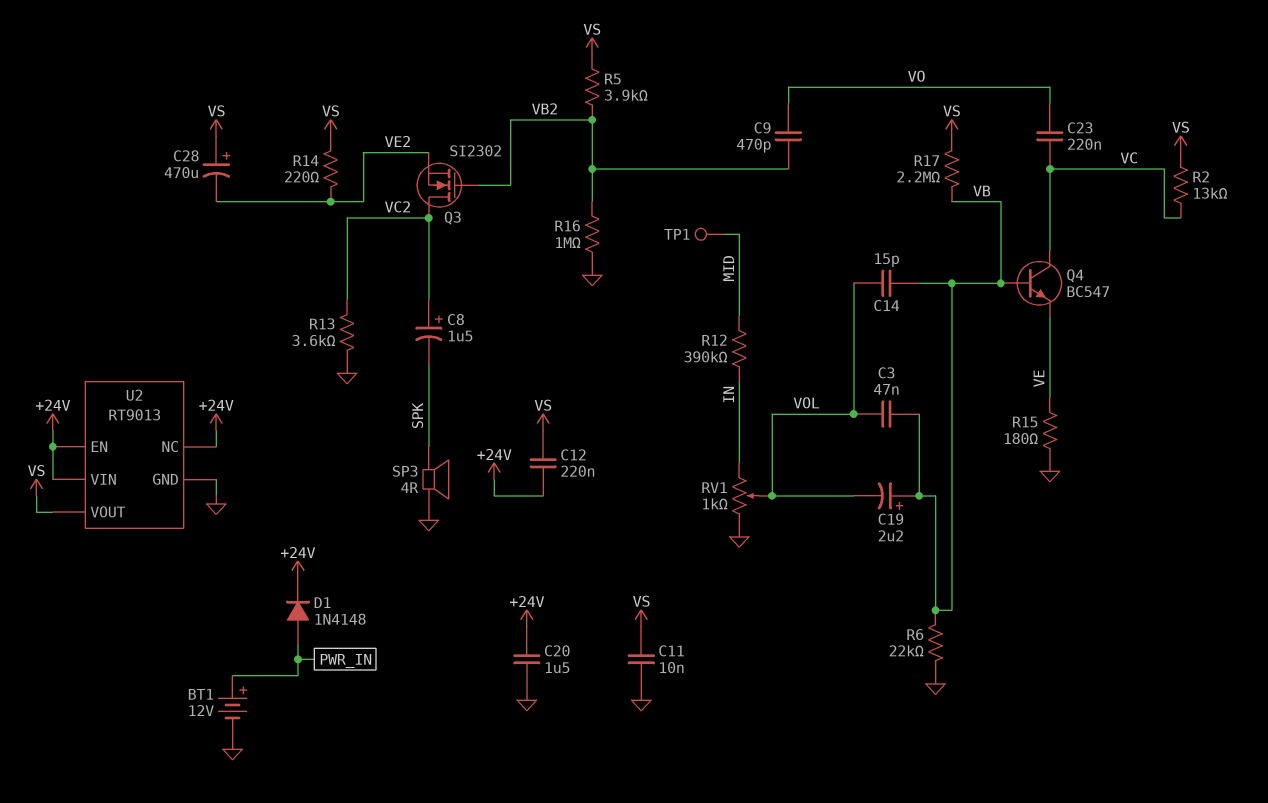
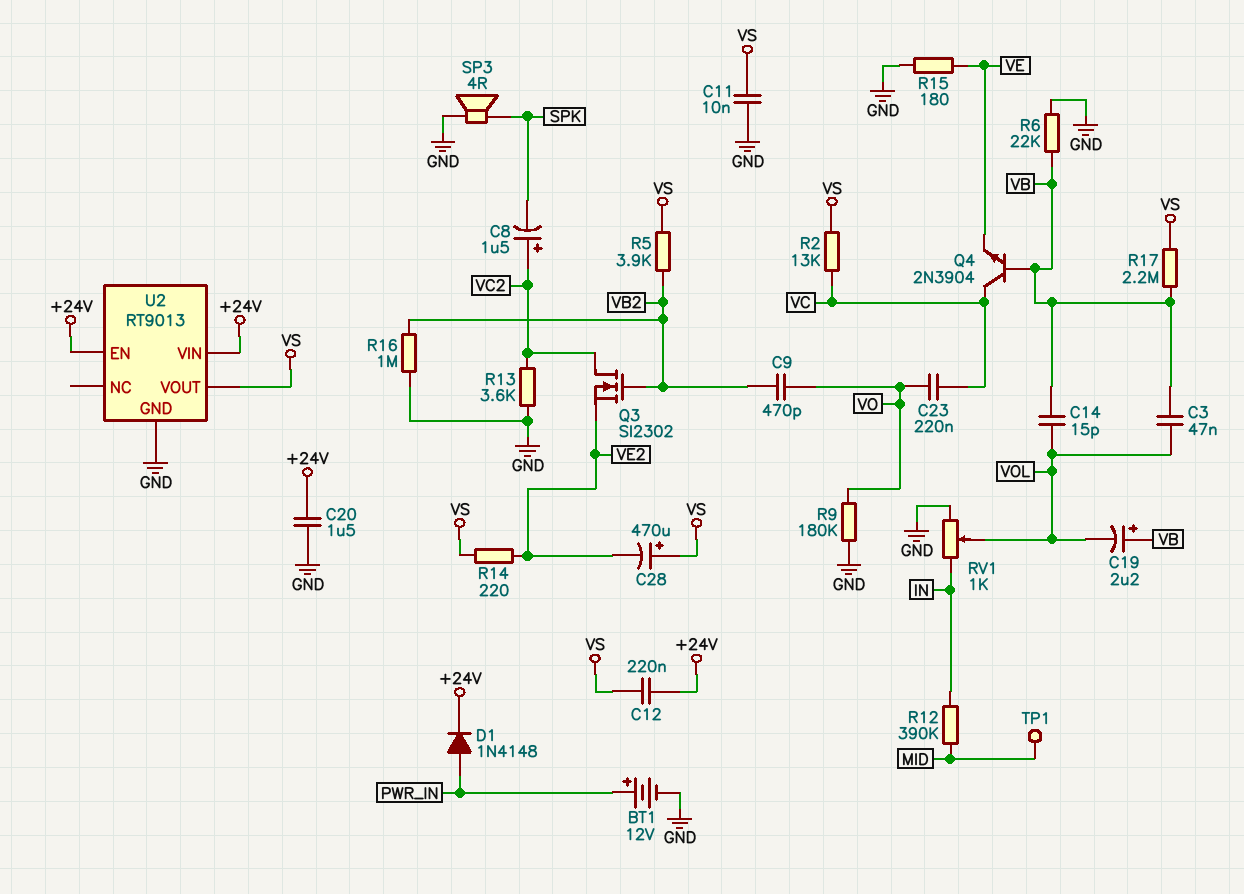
Q4: NPN BC547 (B VB, C VC, E VE) -> NPN 2N3904 (B VB, C VC, E VE)
R9: none -> 180k (GND, VO)
U2 pin NC: +24V -> none

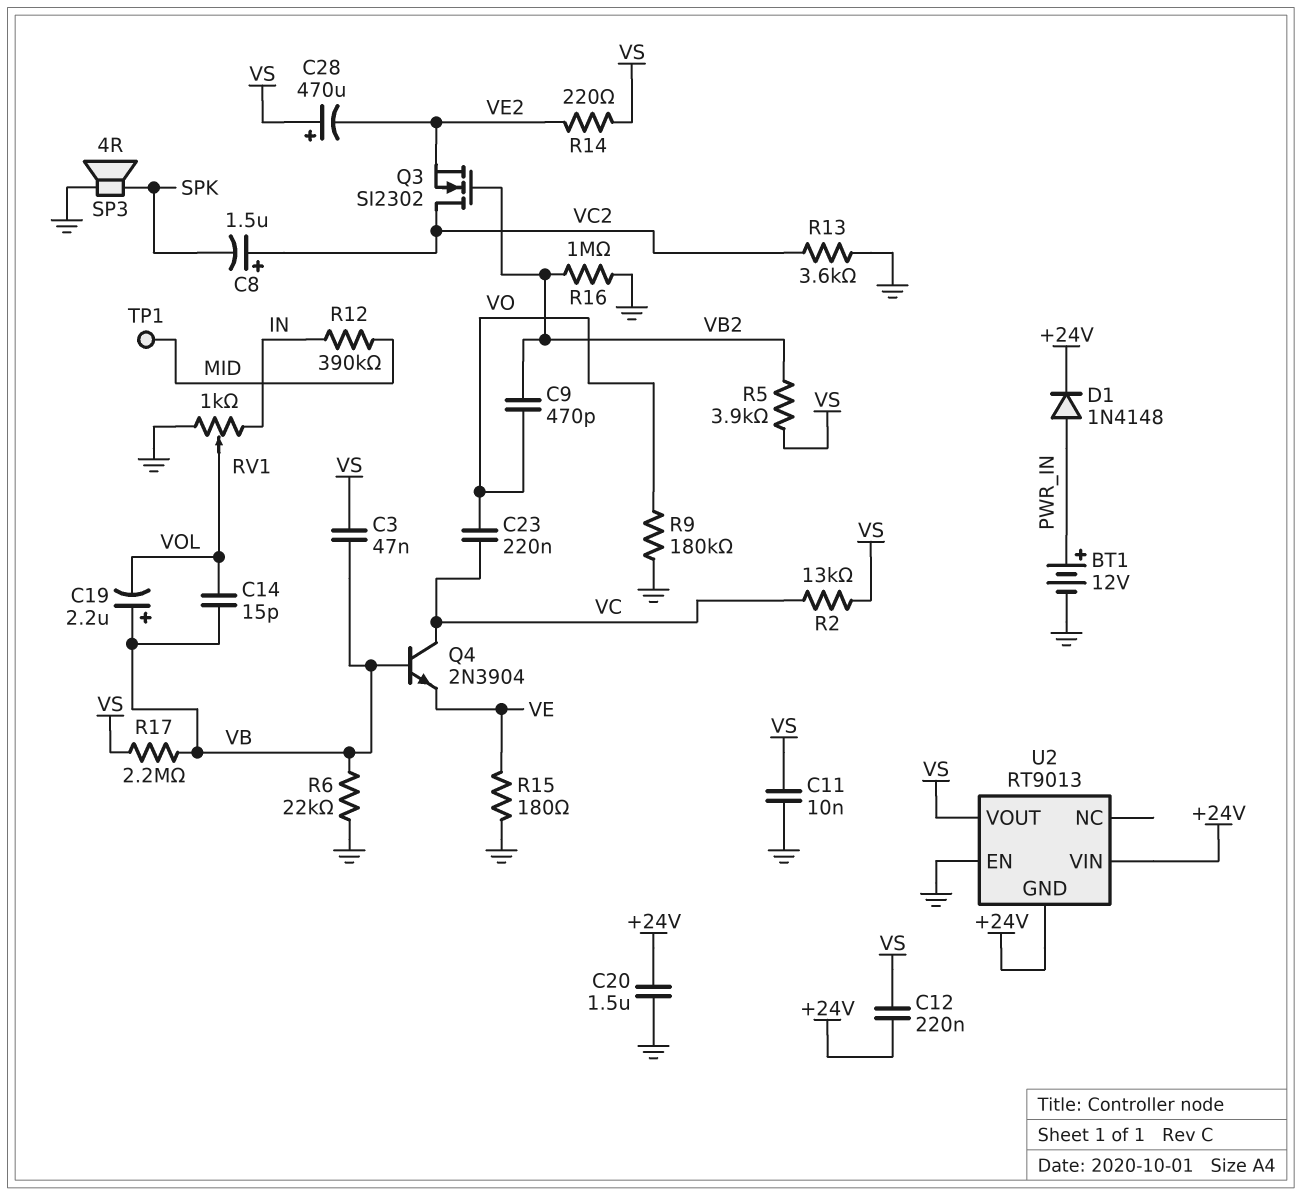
C3: 47nF (VB, VOL) -> 47nF (VB, VS)
U2 pin EN: +24V -> GND
U2 pin GND: GND -> +24V

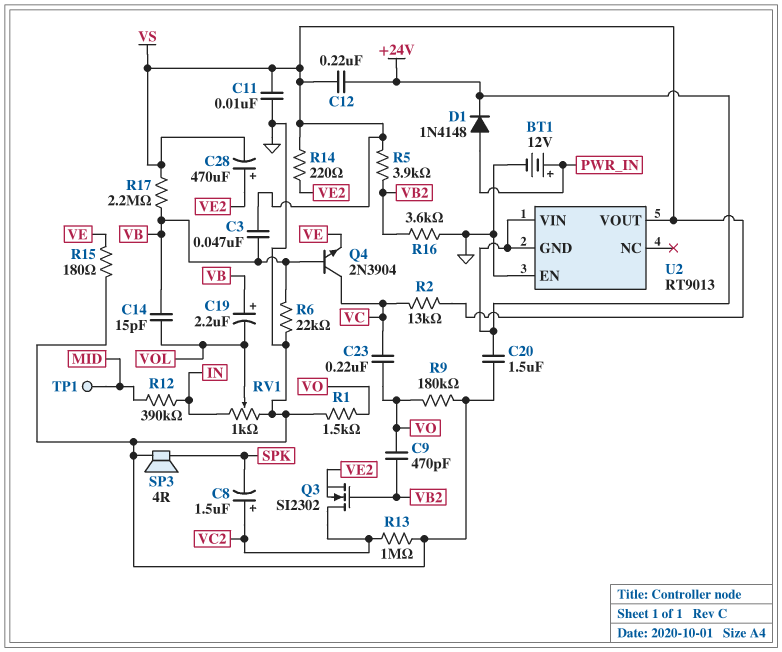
C28: 470uF (plus VS, minus VE2) -> 470uF (plus VE2, minus VS)
R1: none -> 1.5k (GND, VO)
R13: 3.6k (GND, VC2) -> 1M (GND, VC2)
R16: 1M (GND, VB2) -> 3.6k (GND, VB2)

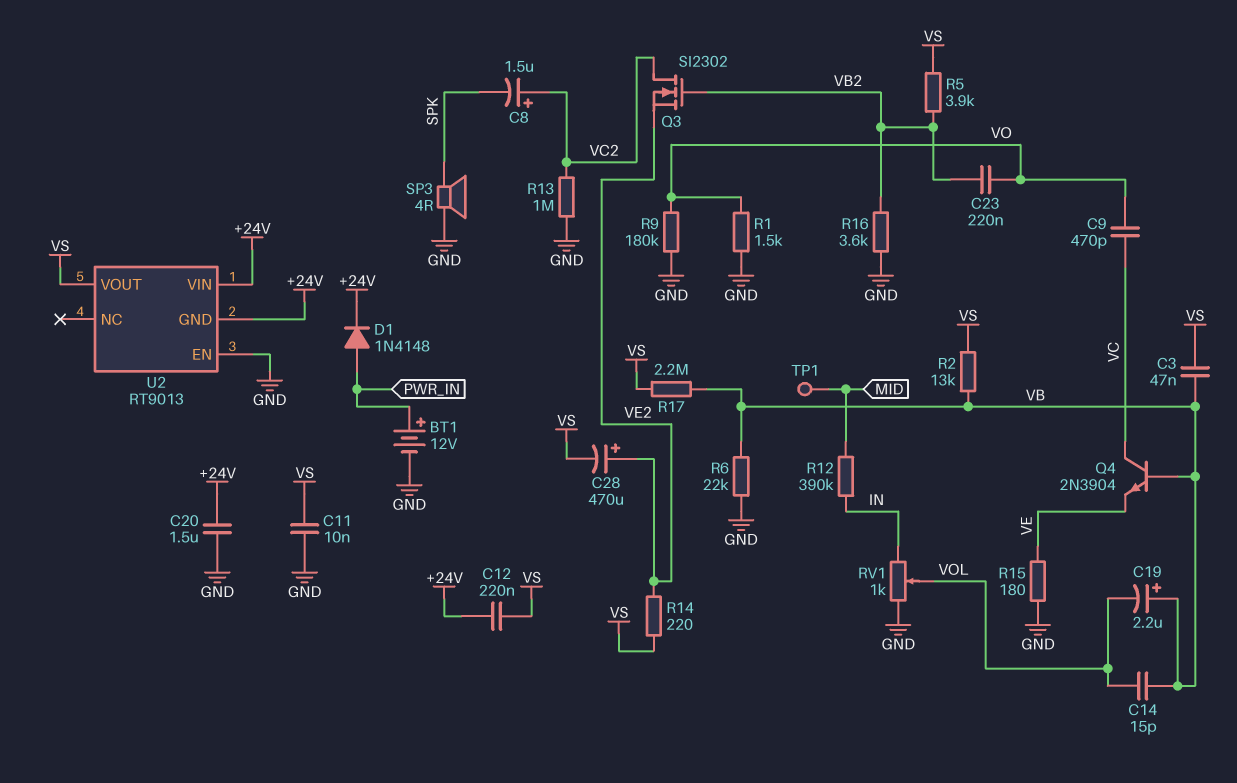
C9: 470pF (VB2, VO) -> 470pF (VC, VO)
C23: 220nF (VC, VO) -> 220nF (VB2, VO)
R2: 13k (VC, VS) -> 13k (VB, VS)

